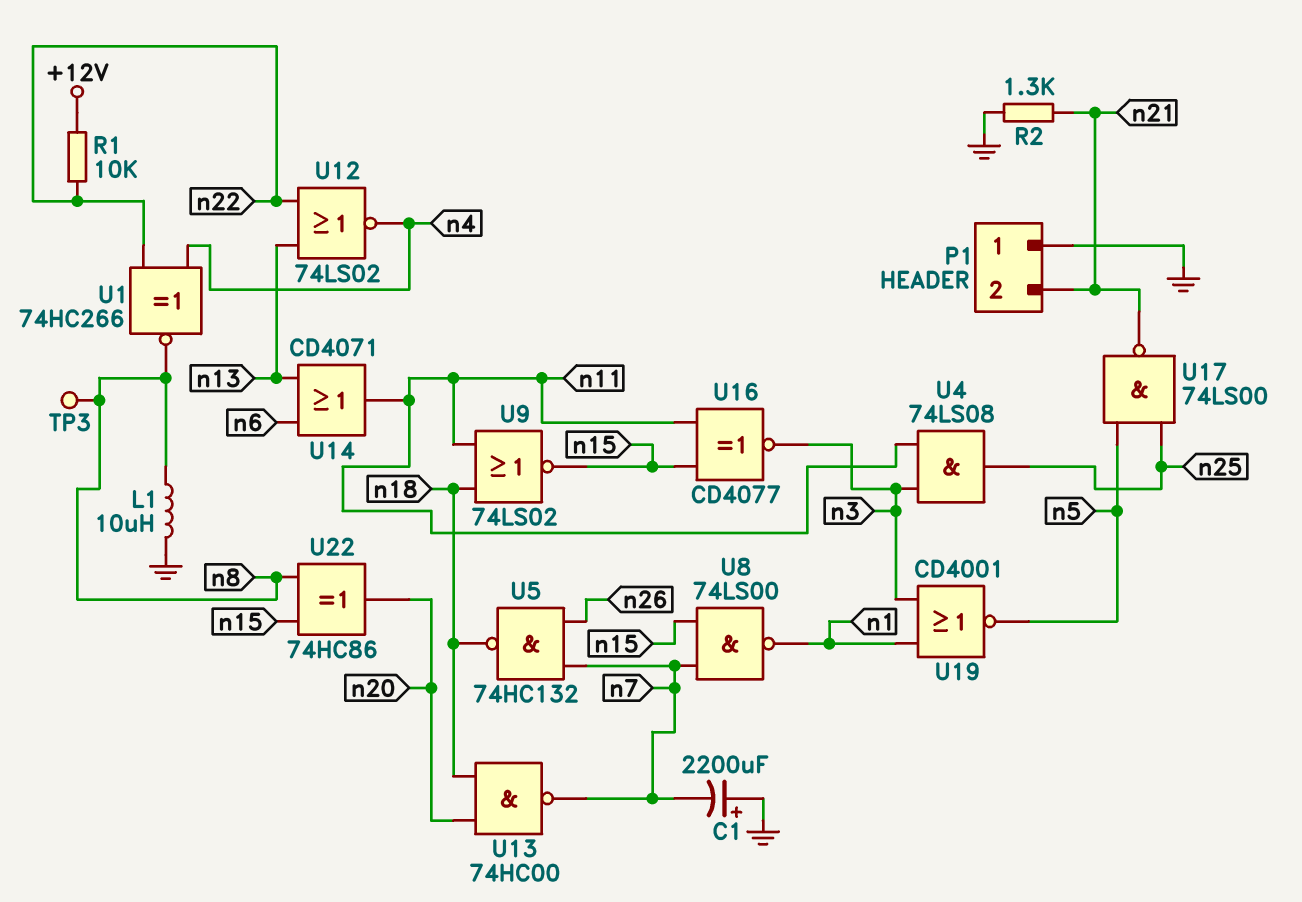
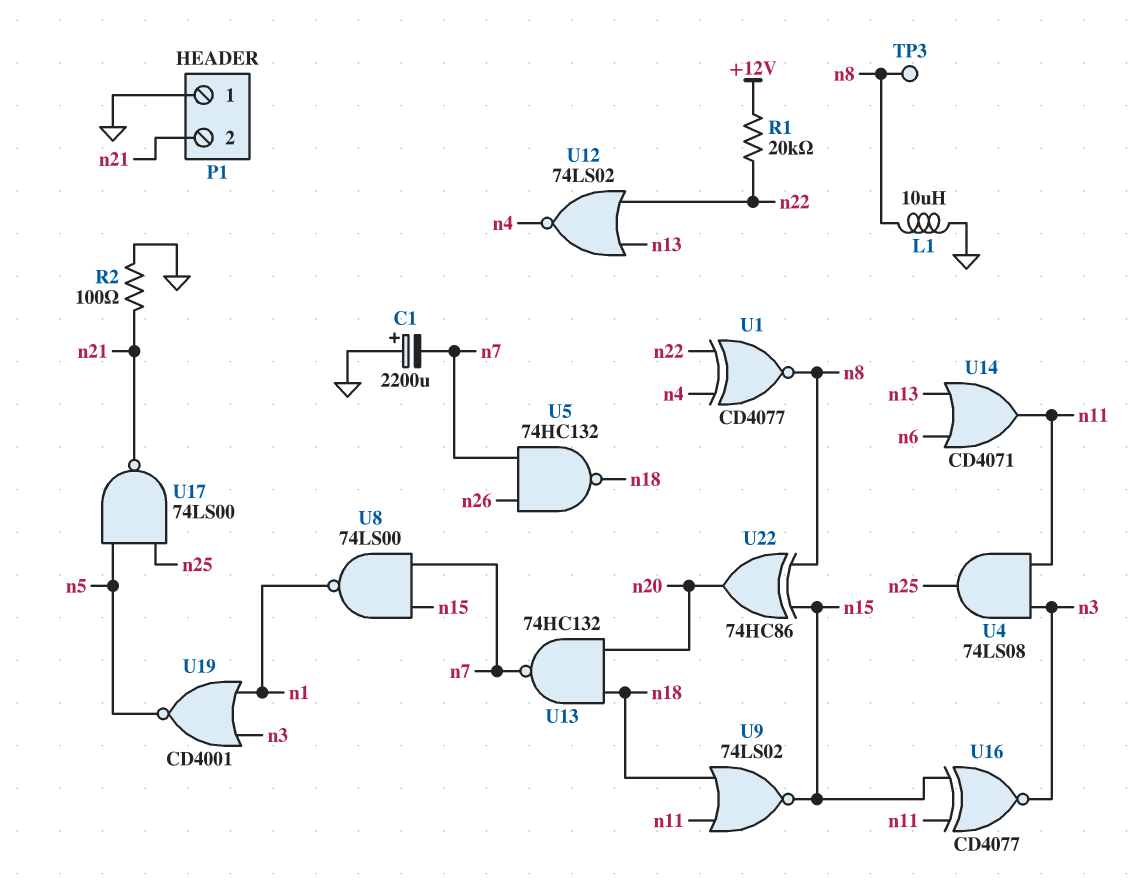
R1: 10k (+12V, n22) -> 20k (+12V, n22)
R2: 1.3k (GND, n21) -> 100 (GND, n21)
U1: XNOR 74HC266 (in n4, in n22, out n8) -> XNOR CD4077 (in n4, in n22, out n8)
U13: NAND 74HC00 (in n18, in n20, out n7) -> NAND 74HC132 (in n18, in n20, out n7)

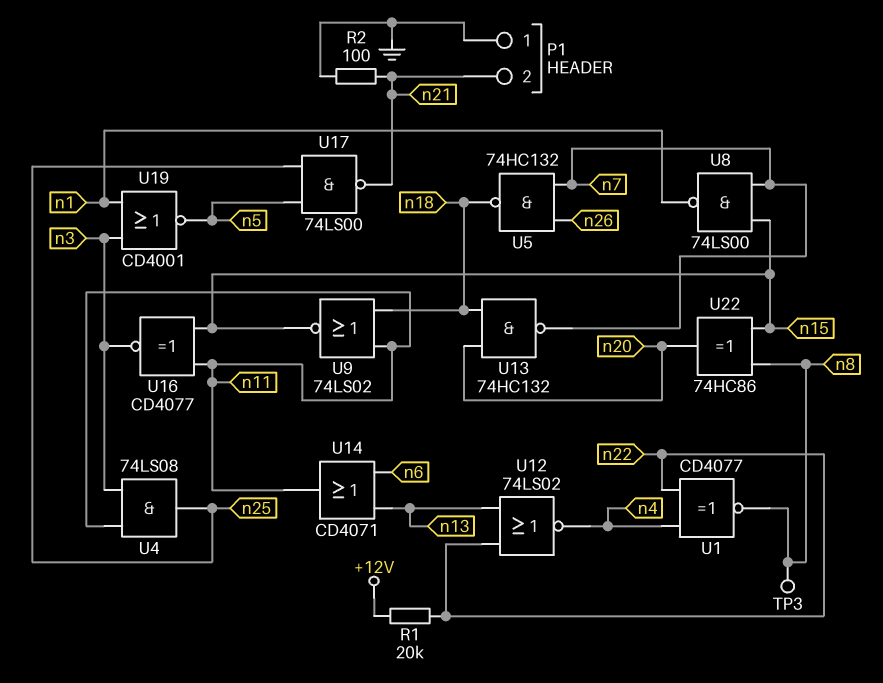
C1: 2200uF (plus GND, minus n7) -> none
L1: 10uH (GND, n8) -> none

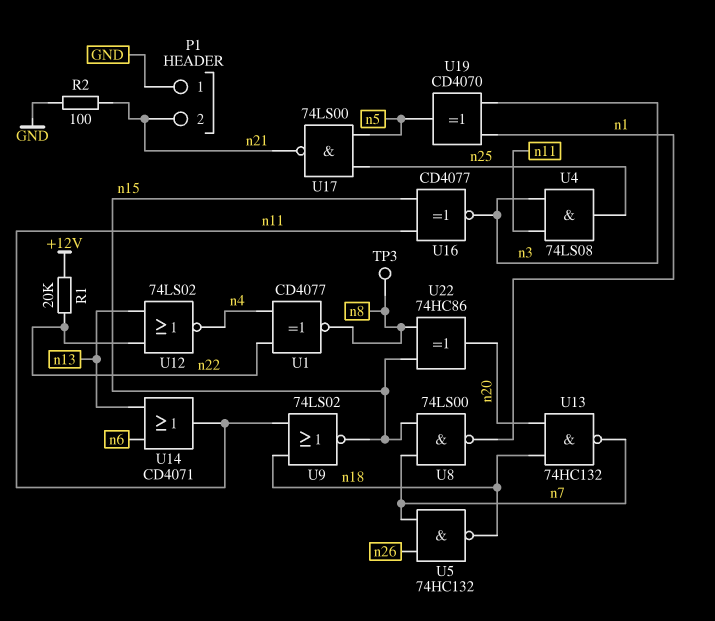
U19: NOR CD4001 (in n1, in n3, out n5) -> XOR CD4070 (in n1, in n3, out n5)

